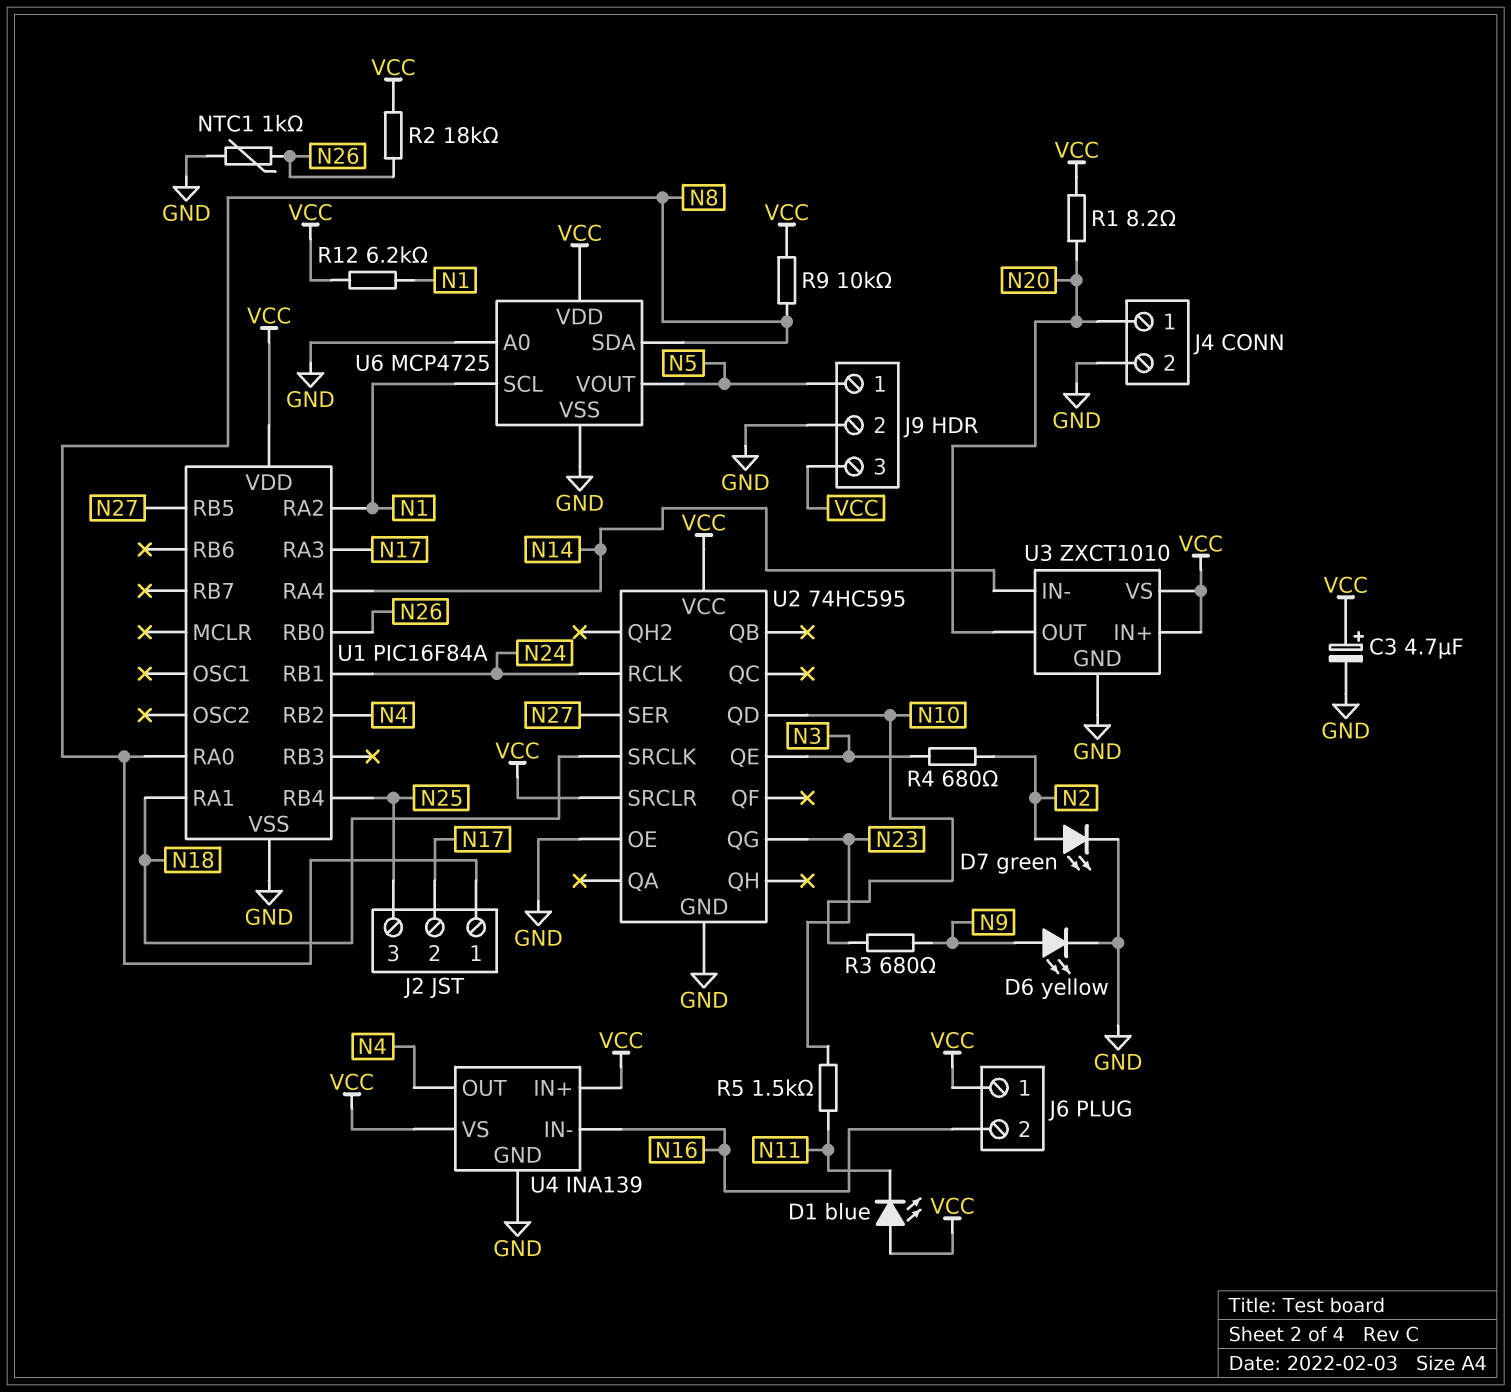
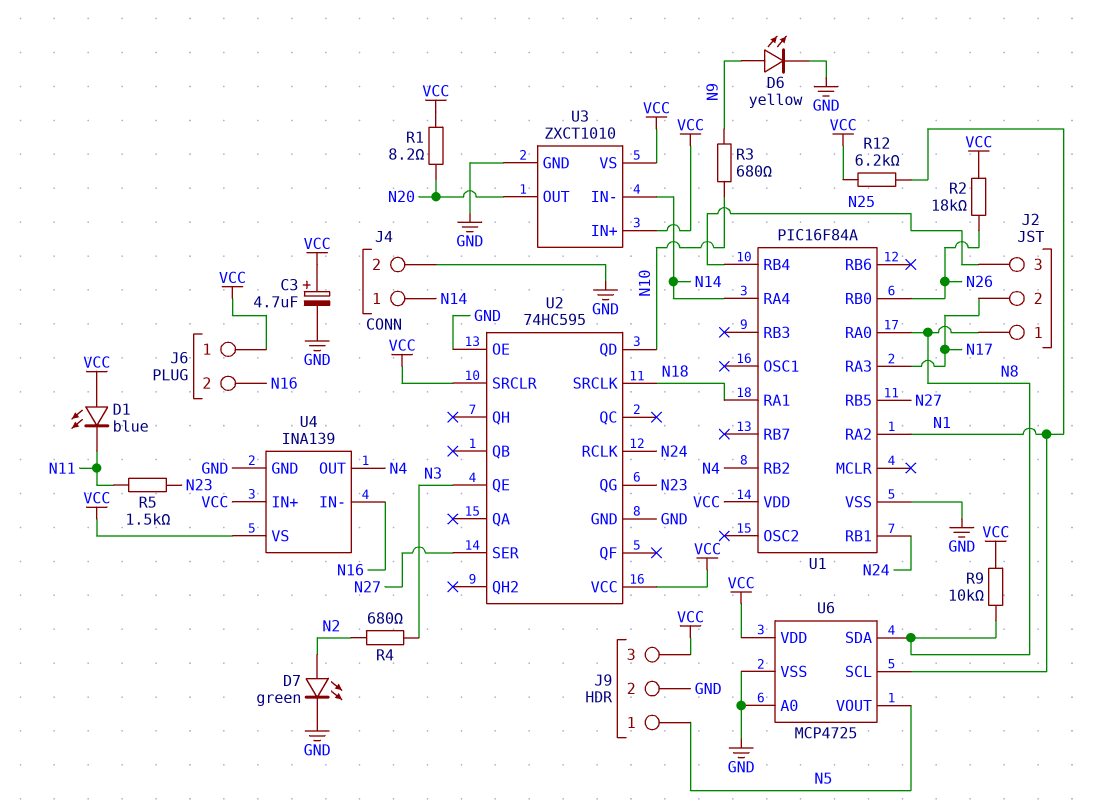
J4 pin 1: N20 -> N14
NTC1: 1k (GND, N26) -> none

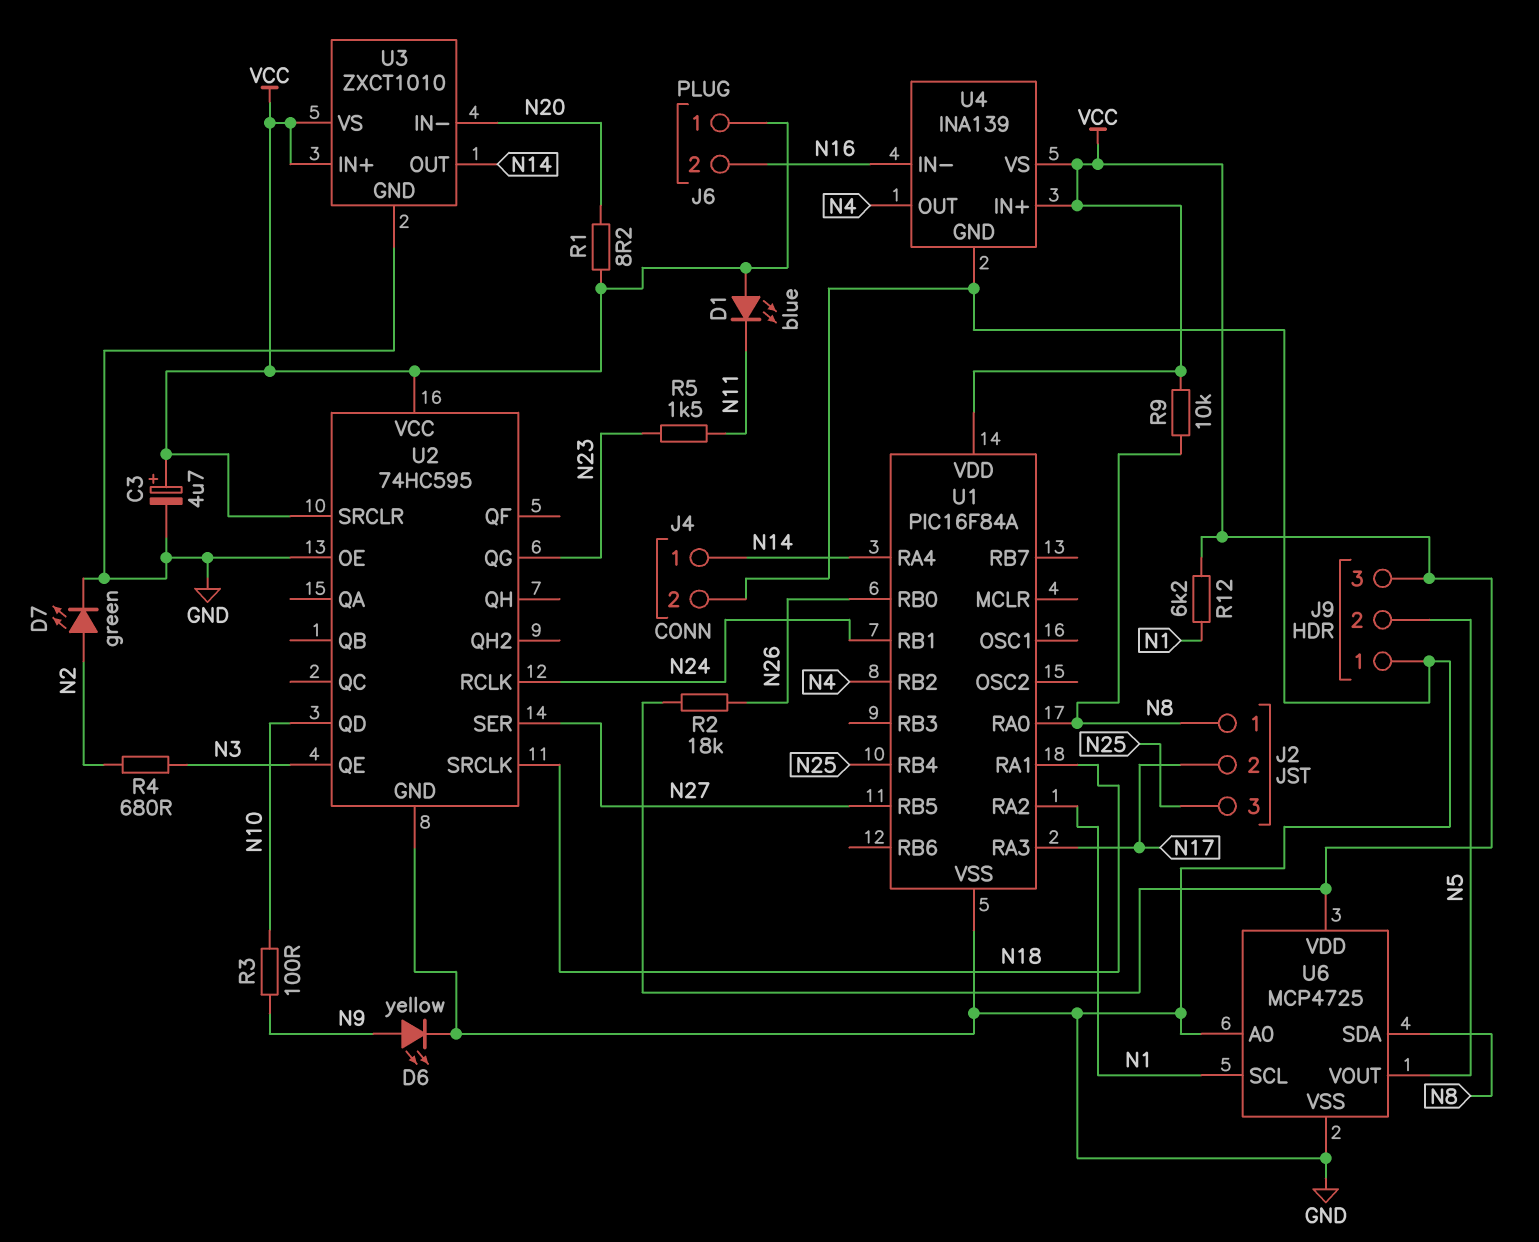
J9 pin 1: N5 -> GND
J9 pin 2: GND -> N5
R3: 680 (N9, N10) -> 100 (N9, N10)
U3 pin IN-: N14 -> N20
U3 pin OUT: N20 -> N14

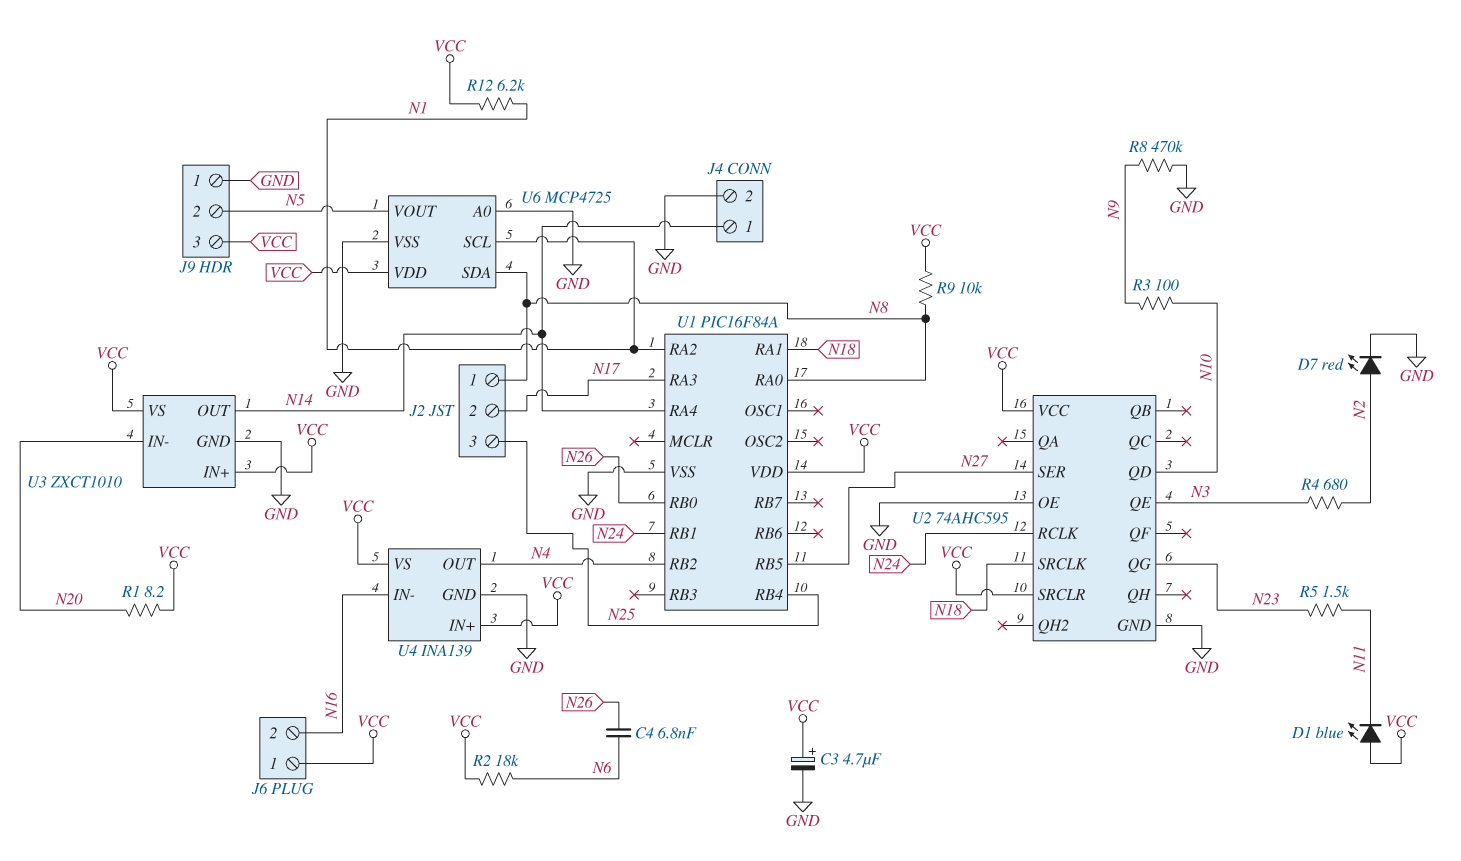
C4: none -> 6.8nF (N6, N26)
D6: LED yellow (A N9, K GND) -> none
D7: LED green (A N2, K GND) -> LED red (A N2, K GND)
R2: 18k (N26, VCC) -> 18k (N6, VCC)
R8: none -> 470k (GND, N9)
U2: 74HC595 -> 74AHC595

